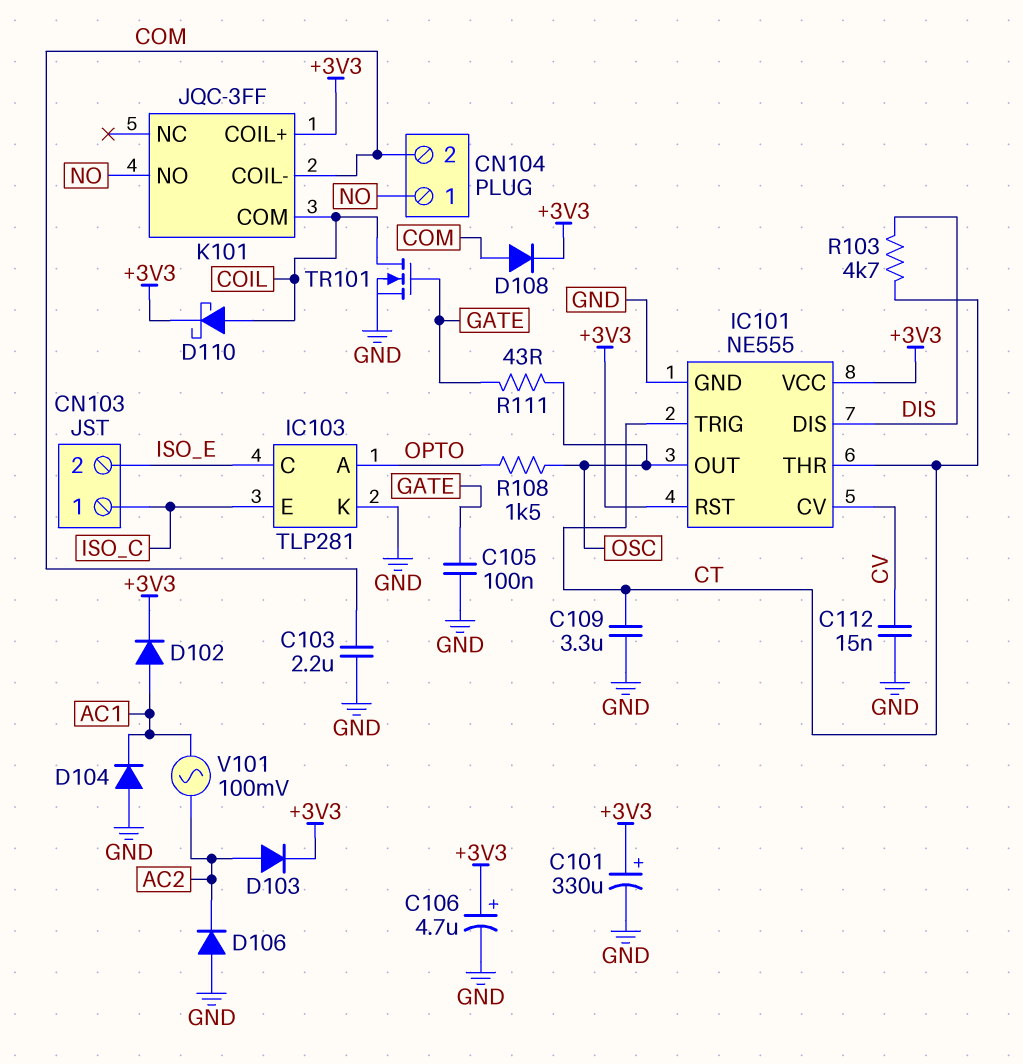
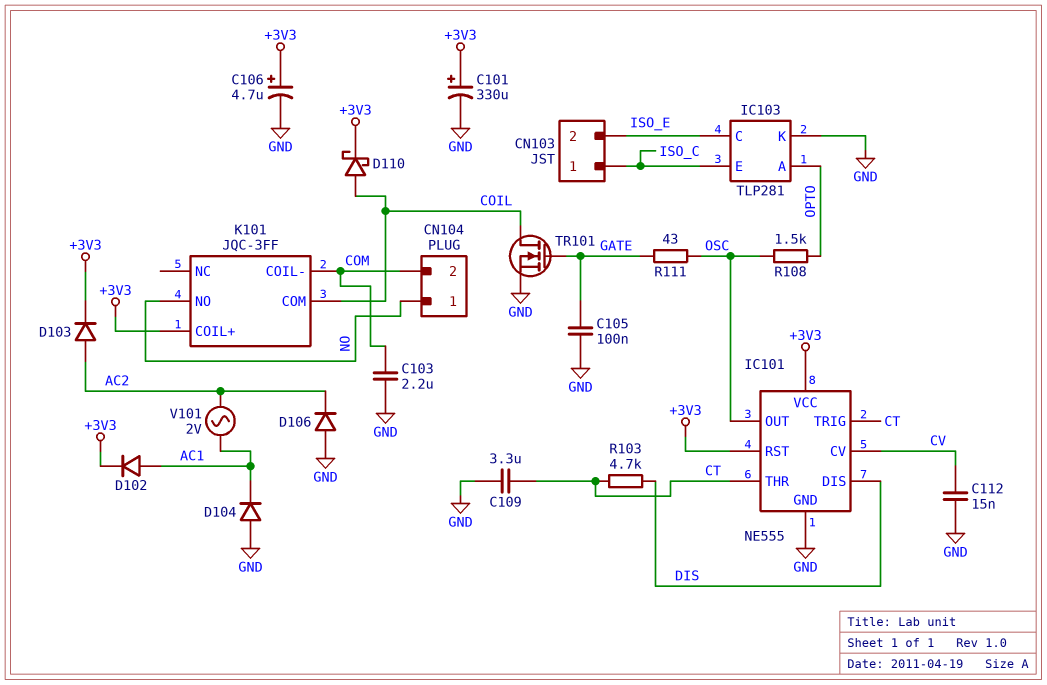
D108: diode (A COM, K +3V3) -> none
V101: AC 100mV (AC1, AC2) -> AC 2V (AC1, AC2)

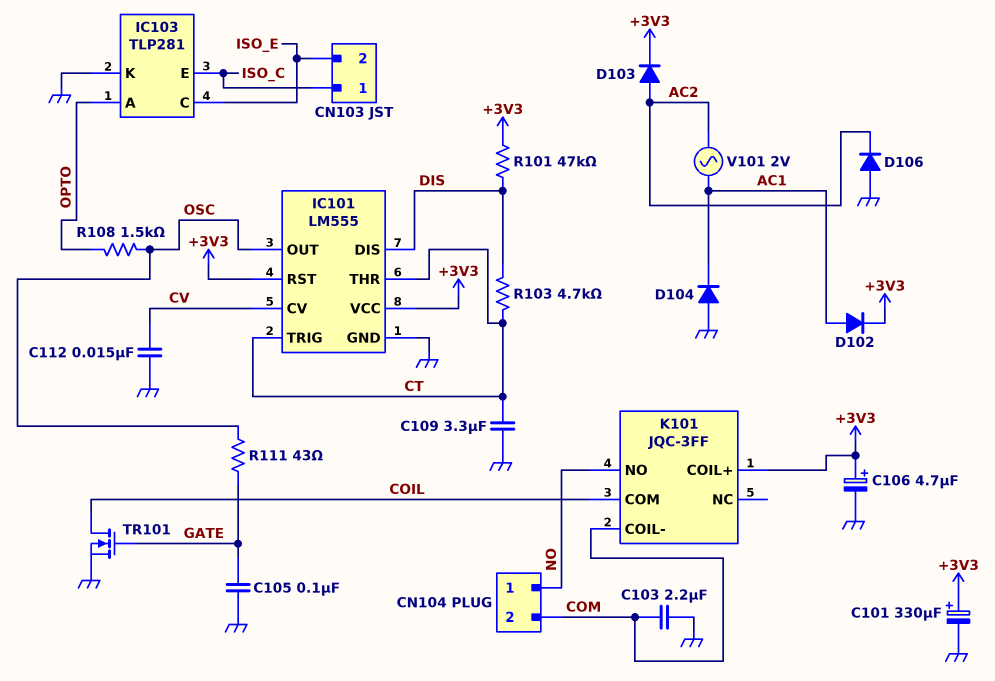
D110: schottky (A COIL, K +3V3) -> none
IC101: NE555 -> LM555
R101: none -> 47k (+3V3, DIS)

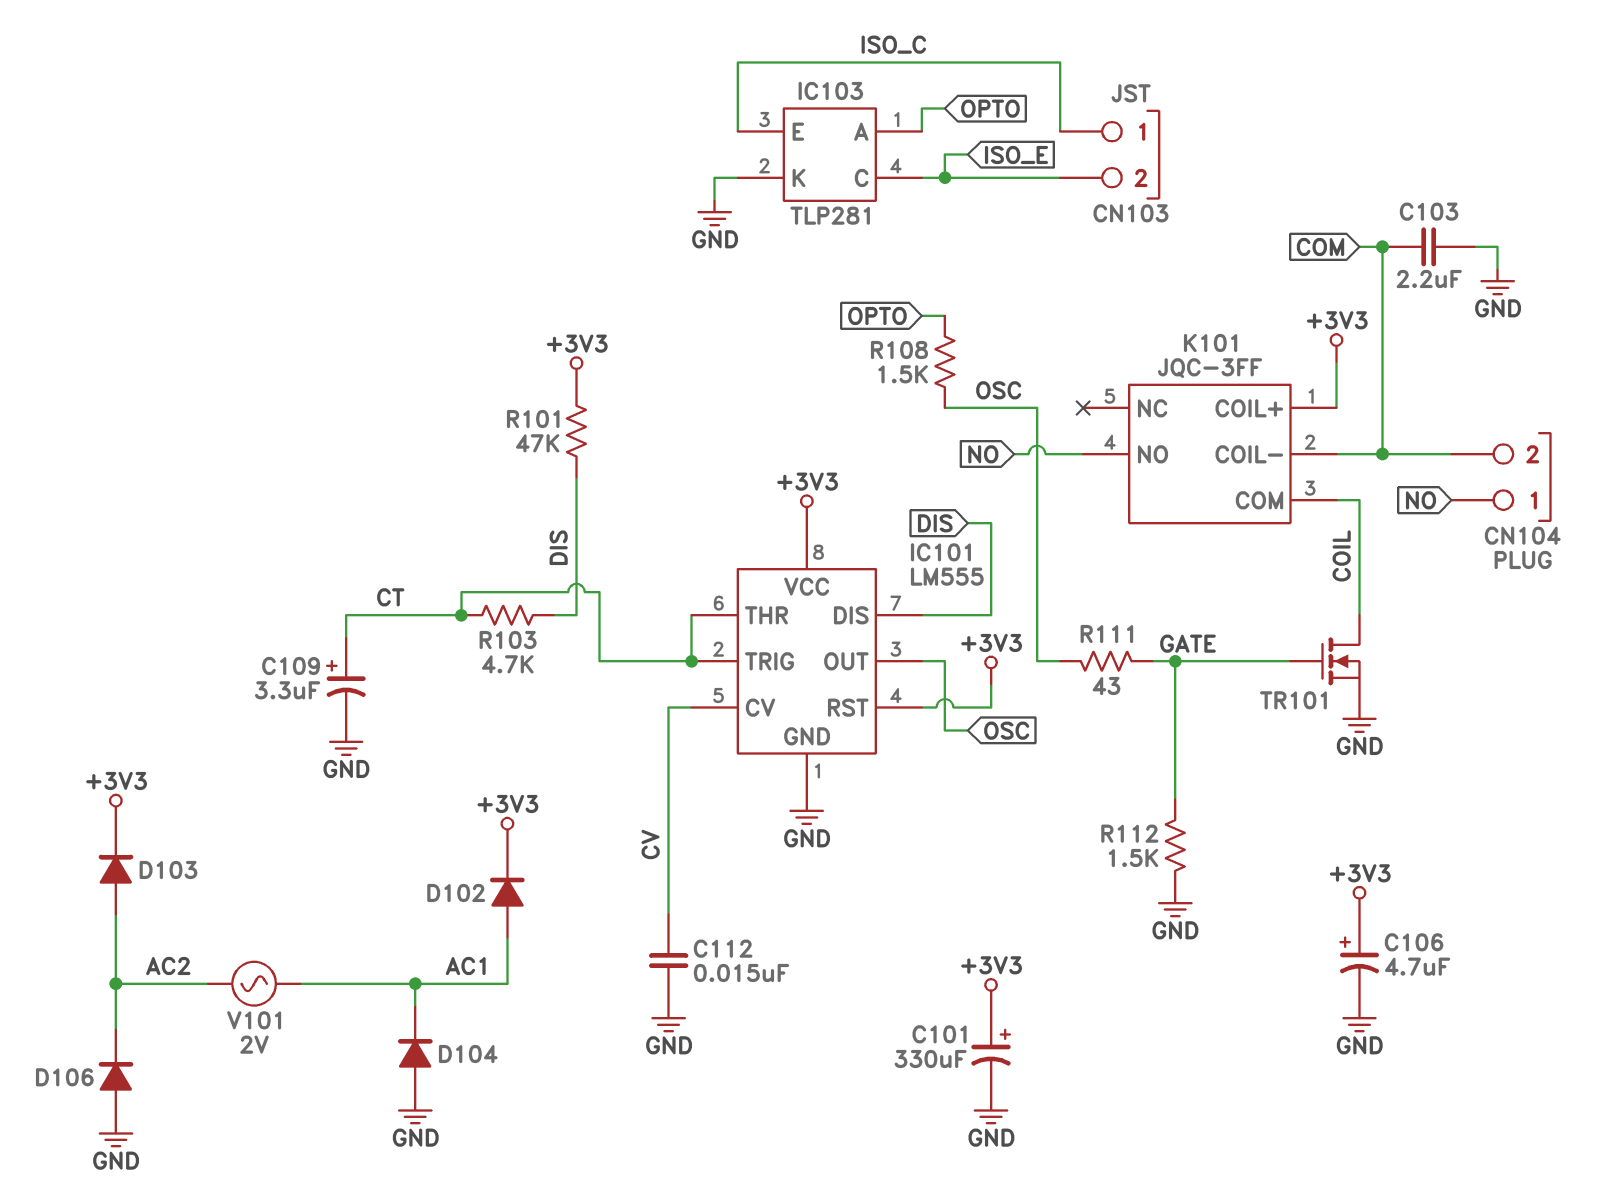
C105: 100nF (GATE, GND) -> none
C109: 3.3uF (CT, GND) -> 3.3uF (plus CT, minus GND)
R112: none -> 1.5k (GATE, GND)

